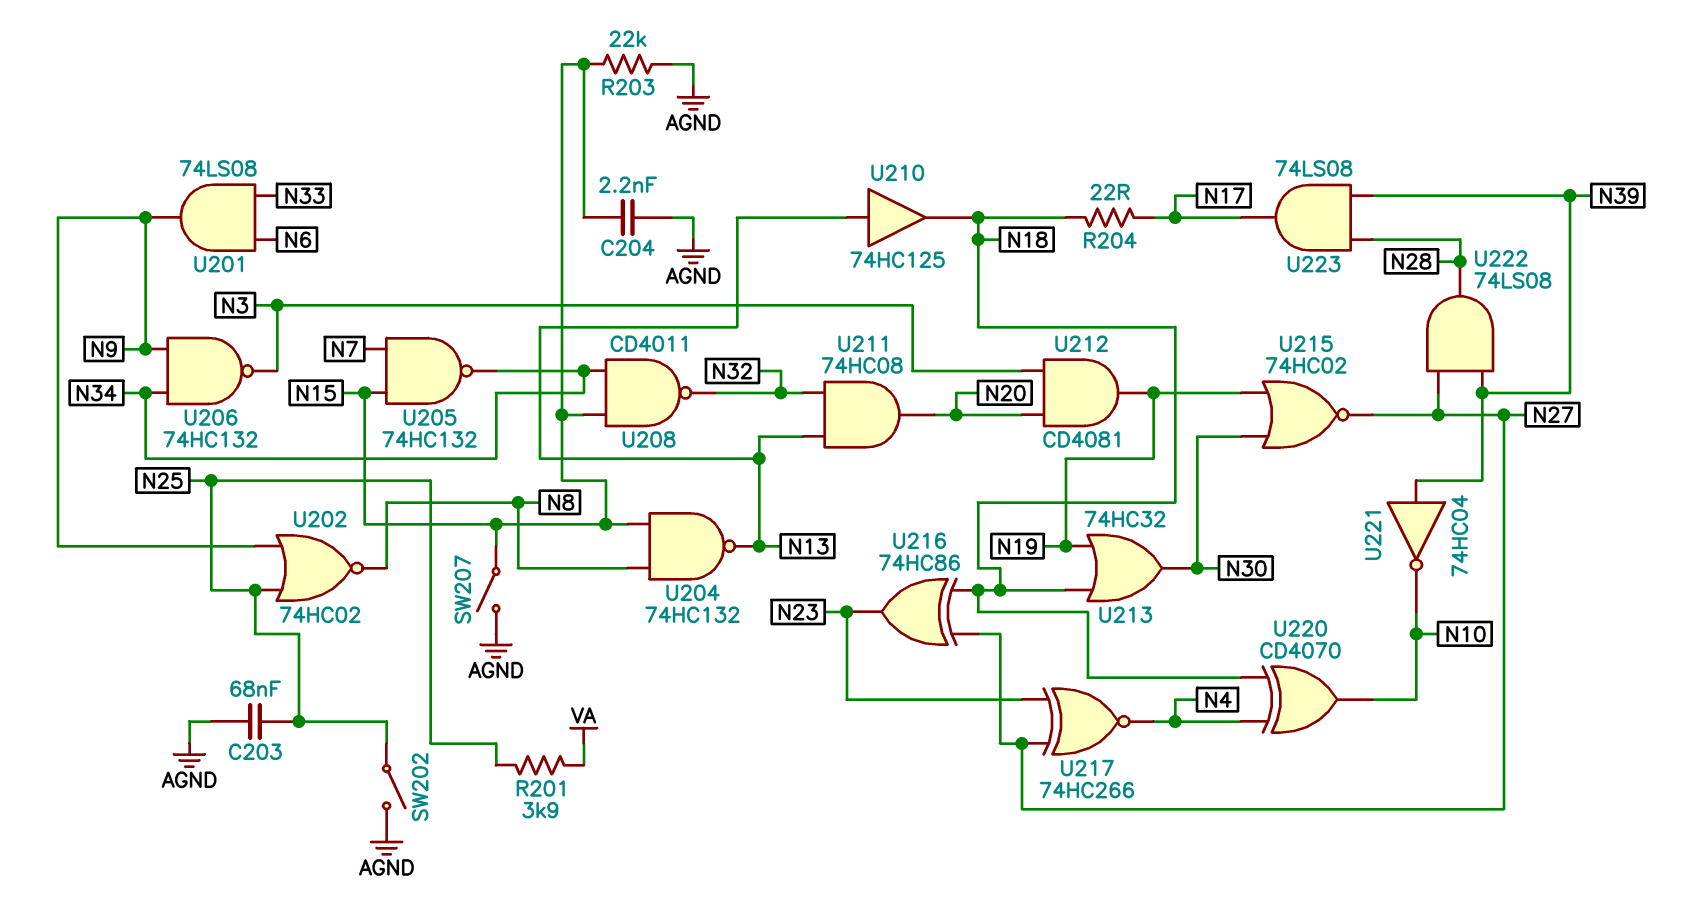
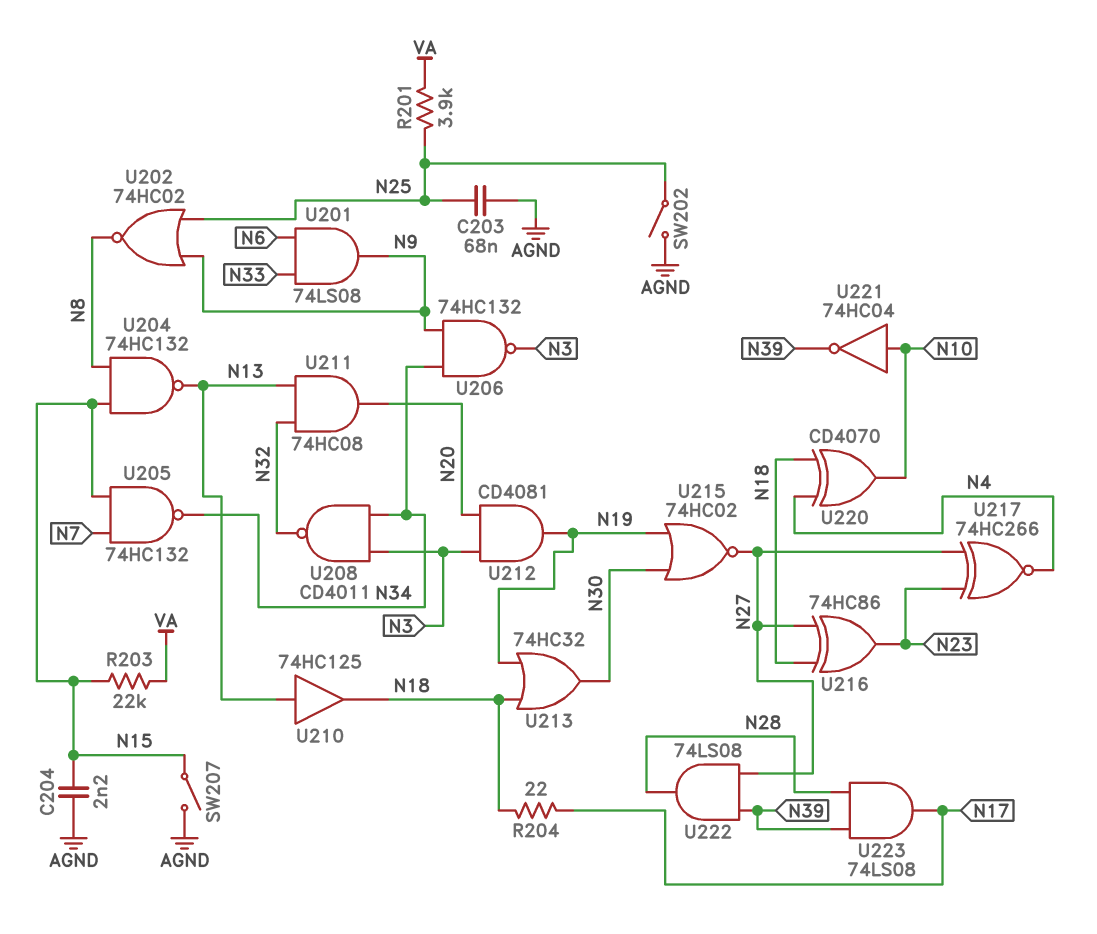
R203: 22k (AGND, N15) -> 22k (N15, VA)
U208: NAND CD4011 (in N15, in N34, out N32) -> NAND CD4011 (in N3, in N34, out N32)
U221: NOT 74HC04 (in N39, out N10) -> NOT 74HC04 (in N10, out N39)

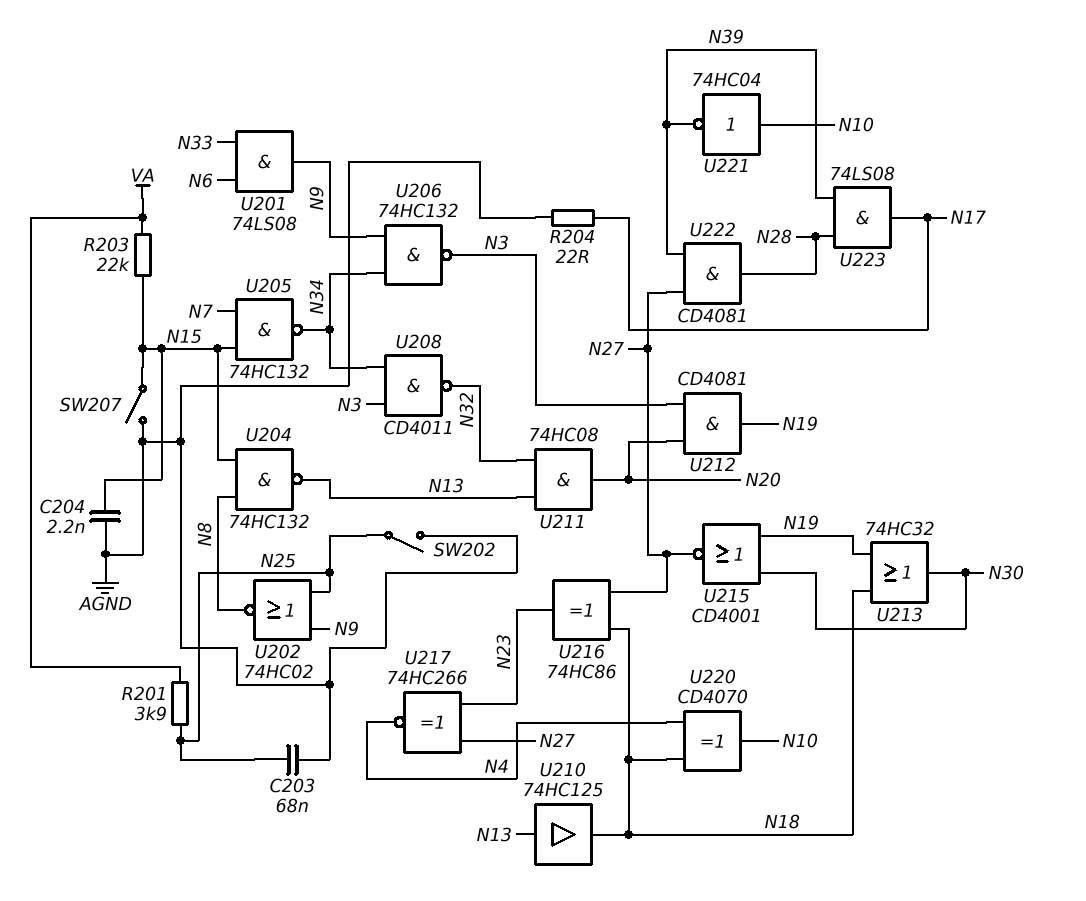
R204: 22 (N17, N18) -> 22 (AGND, N17)
U215: NOR 74HC02 (in N19, in N30, out N27) -> NOR CD4001 (in N19, in N30, out N27)
U222: AND 74LS08 (in N27, in N39, out N28) -> AND CD4081 (in N27, in N39, out N28)

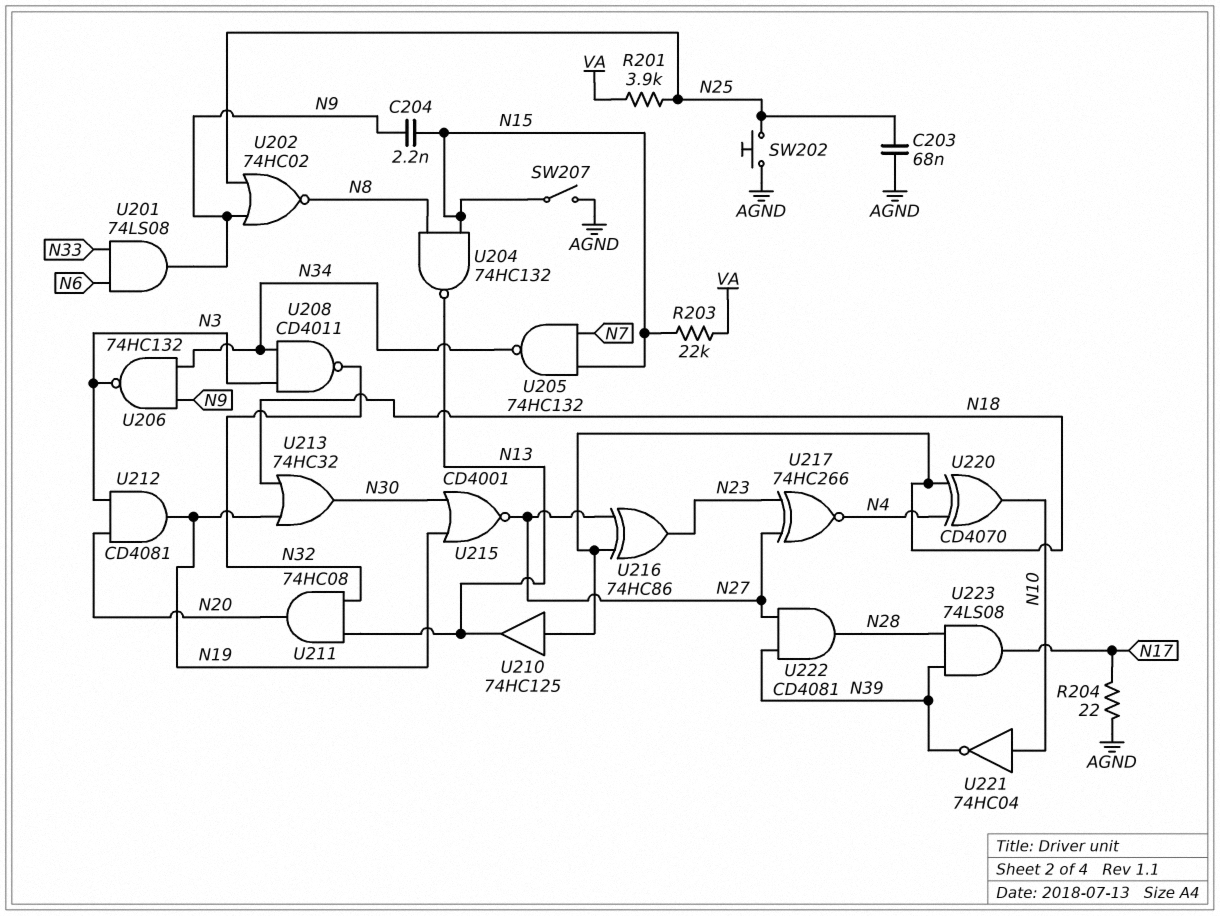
C204: 2.2nF (AGND, N15) -> 2.2nF (N9, N15)
SW202: switch (AGND, N25) -> button (AGND, N25)
U210: buffer 74HC125 (in N13, out N18) -> buffer 74HC125 (in N18, out N13)

